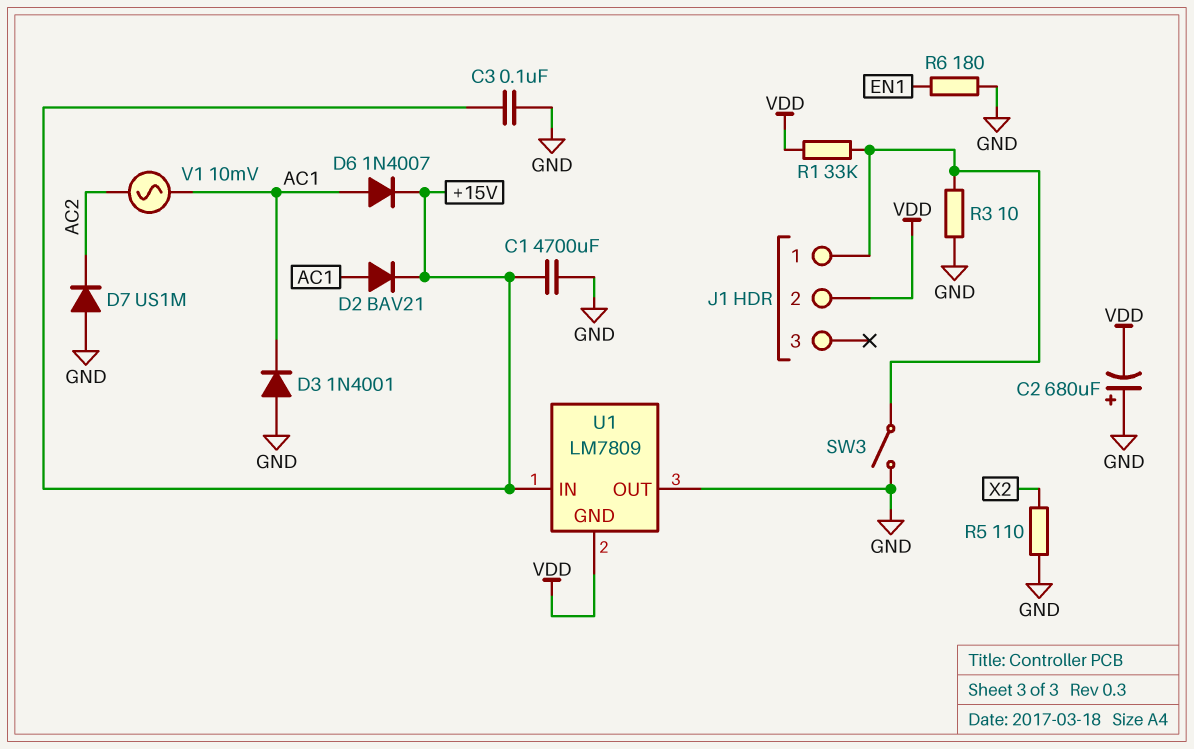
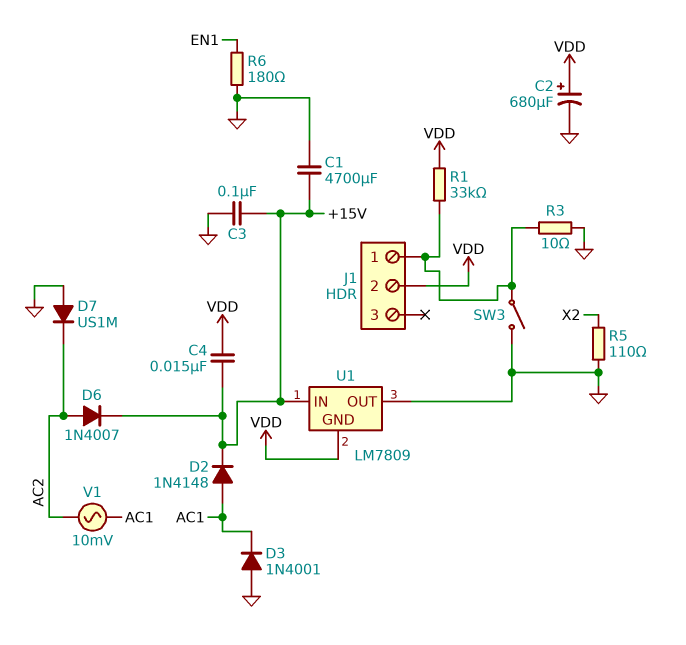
C2: 680uF (plus GND, minus VDD) -> 680uF (plus VDD, minus GND)
C4: none -> 15nF (+15V, VDD)
D2: diode BAV21 (A AC1, K +15V) -> diode 1N4148 (A AC1, K +15V)
D6: diode 1N4007 (A AC1, K +15V) -> diode 1N4007 (A AC2, K +15V)

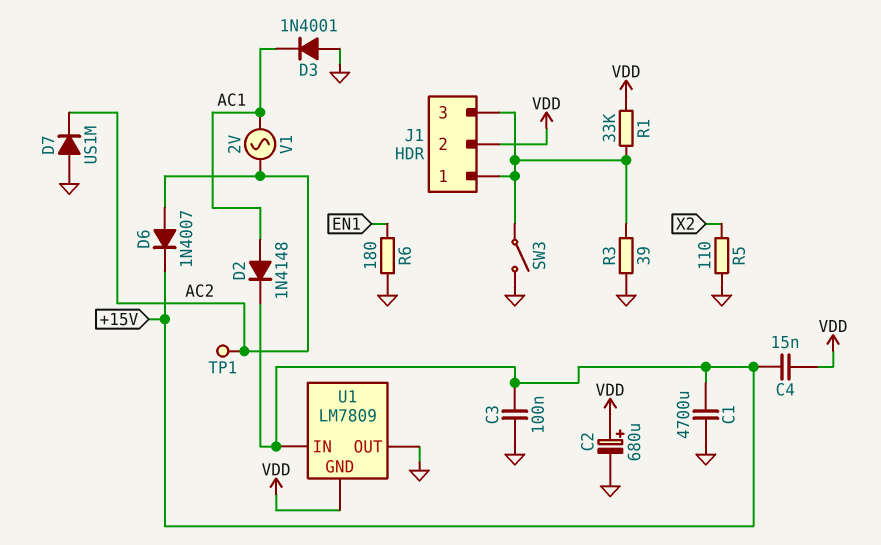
J1 pin 3: none -> J1/1
R3: 10 (GND, J1/1) -> 39 (GND, J1/1)
TP1: none -> test point (AC2)
V1: AC 10mV (AC1, AC2) -> AC 2V (AC1, AC2)

